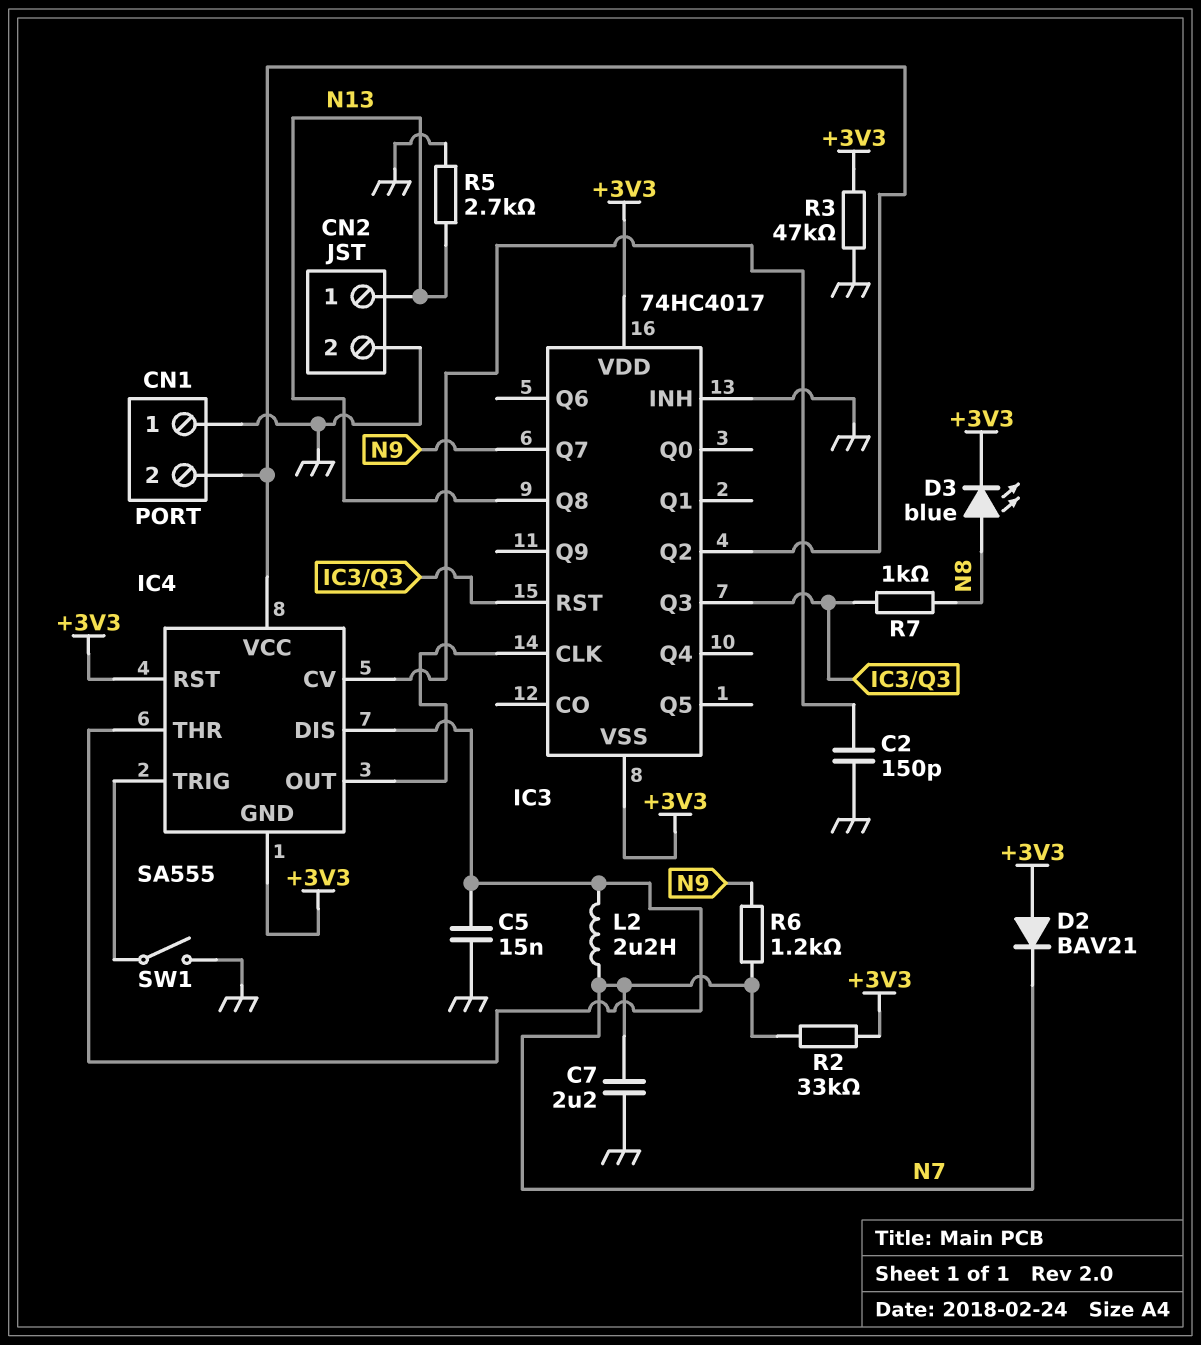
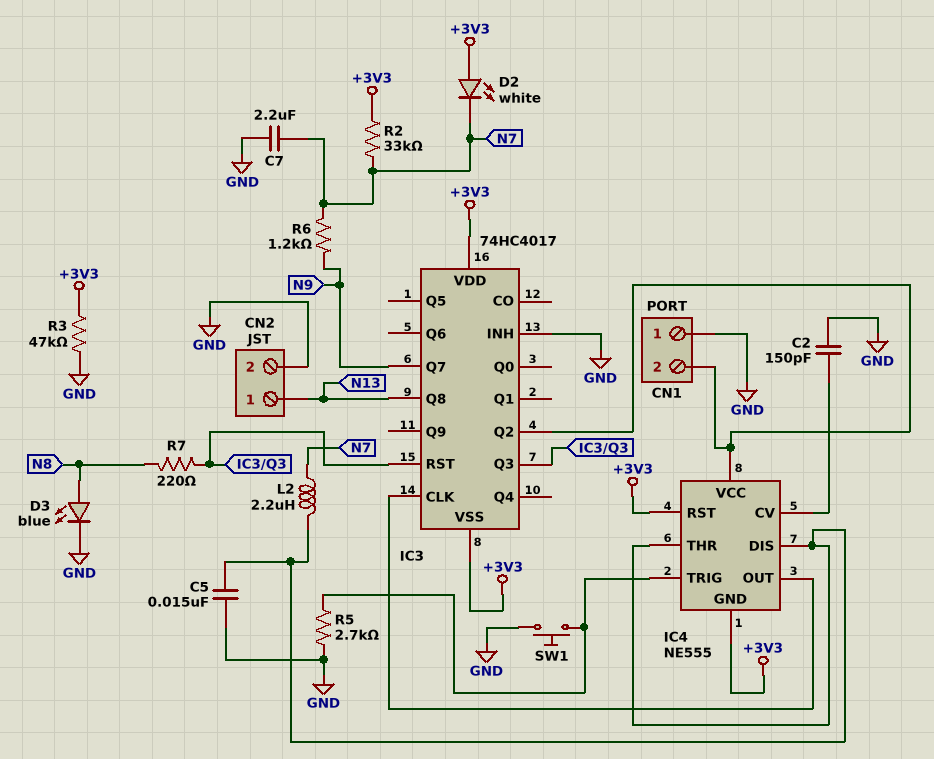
D2: diode BAV21 (A +3V3, K N7) -> LED white (A +3V3, K N7)
D3: LED blue (A N8, K +3V3) -> LED blue (A N8, K GND)
IC4: SA555 -> NE555
R5: 2.7k (GND, N13) -> 2.7k (GND, IC4/TRIG)
R7: 1k (IC3/Q3, N8) -> 220 (IC3/Q3, N8)
SW1: switch (GND, IC4/TRIG) -> button (GND, IC4/TRIG)

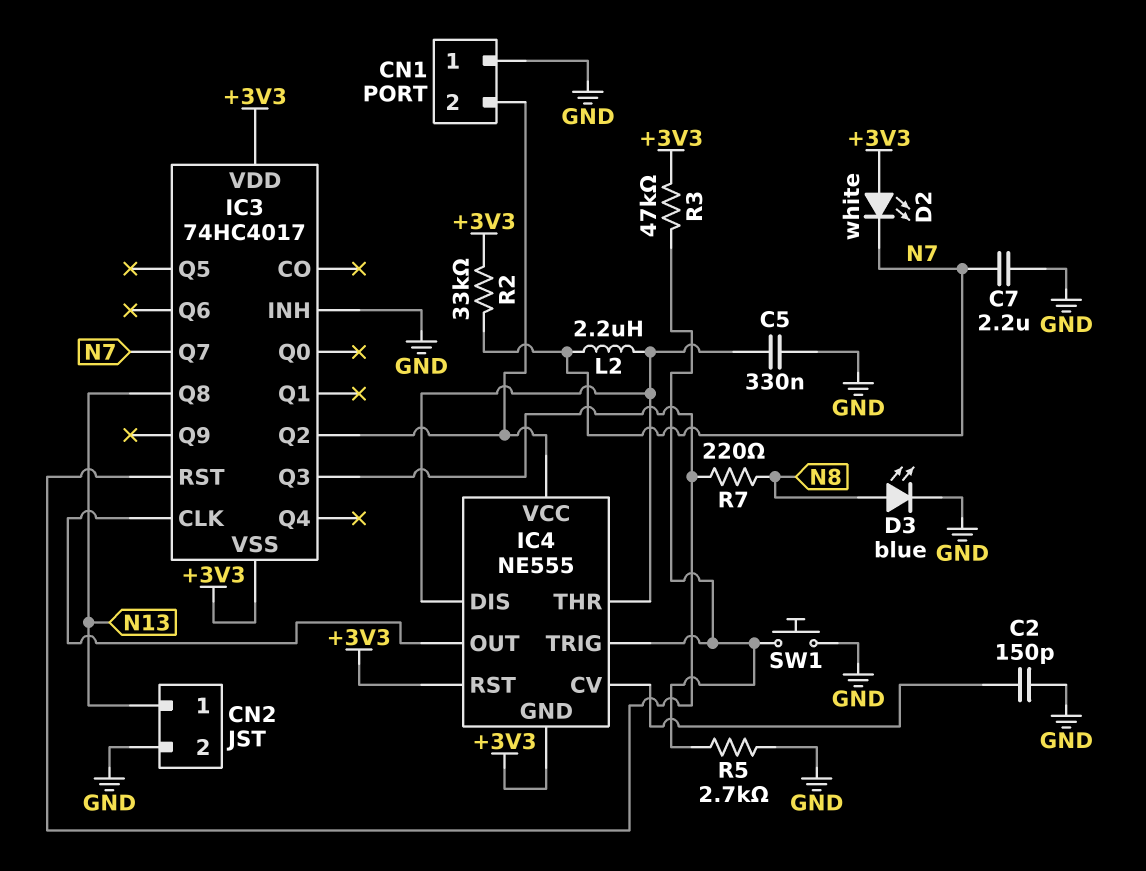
C5: 15nF (GND, IC4/DIS) -> 330nF (GND, IC4/DIS)
IC3 pin Q7: N9 -> N7
R3: 47k (+3V3, GND) -> 47k (+3V3, IC4/TRIG)
R6: 1.2k (N7, N9) -> none

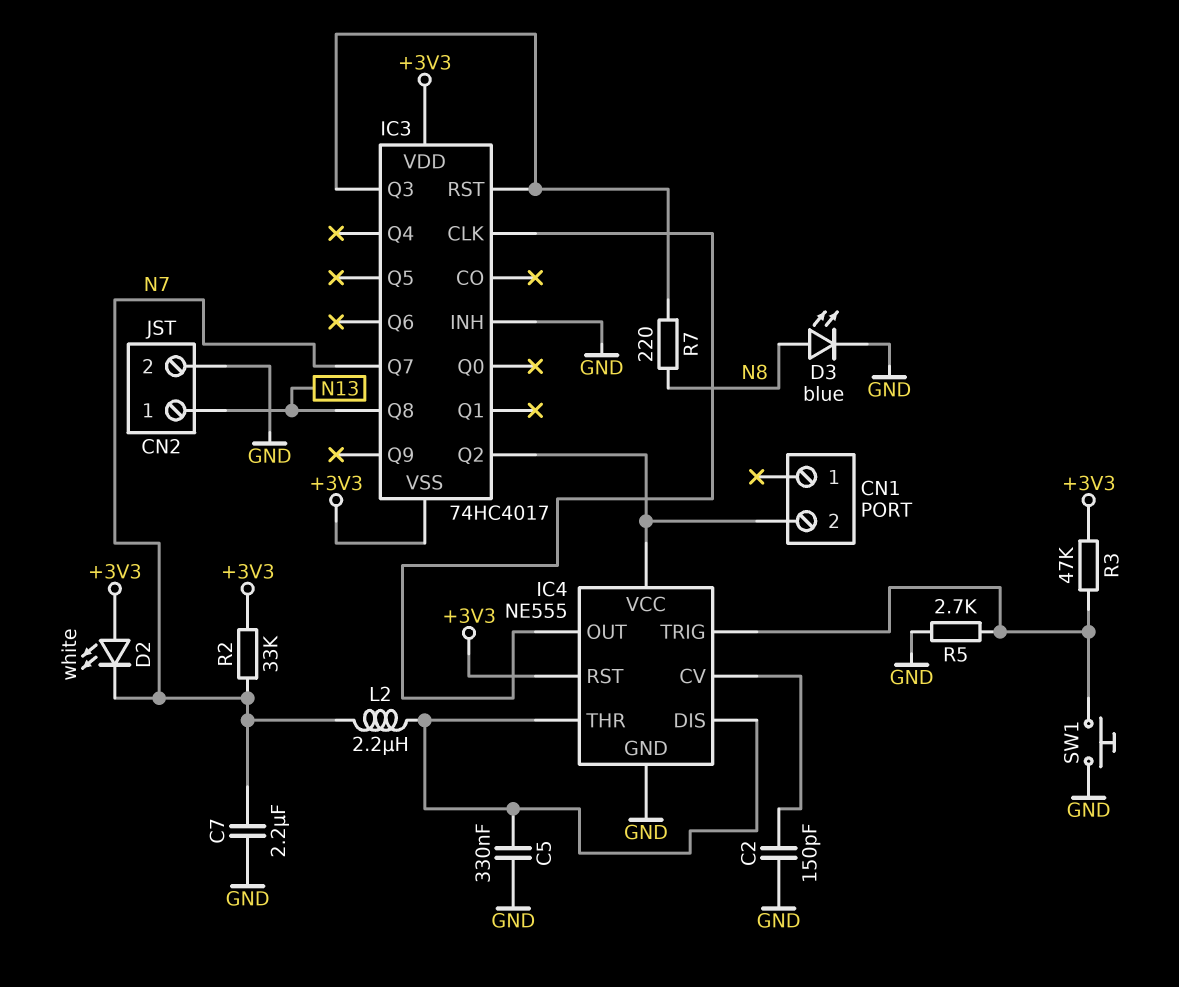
CN1 pin 1: GND -> none
IC4 pin GND: +3V3 -> GND

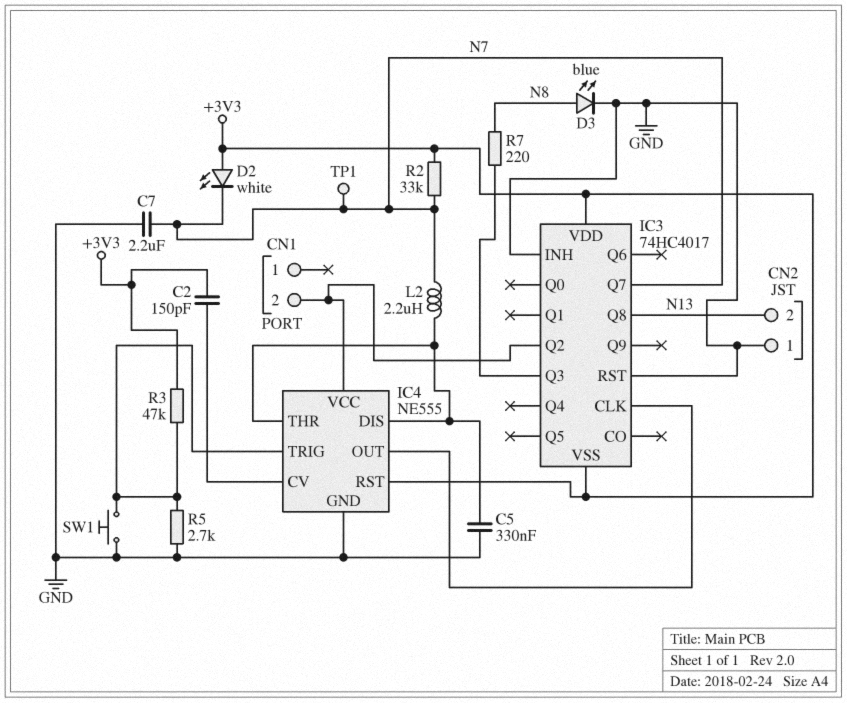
C2: 150pF (GND, IC4/CV) -> 150pF (+3V3, IC4/CV)
CN2 pin 1: N13 -> GND
CN2 pin 2: GND -> N13
IC3 pin RST: IC3/Q3 -> GND
TP1: none -> test point (N7)

